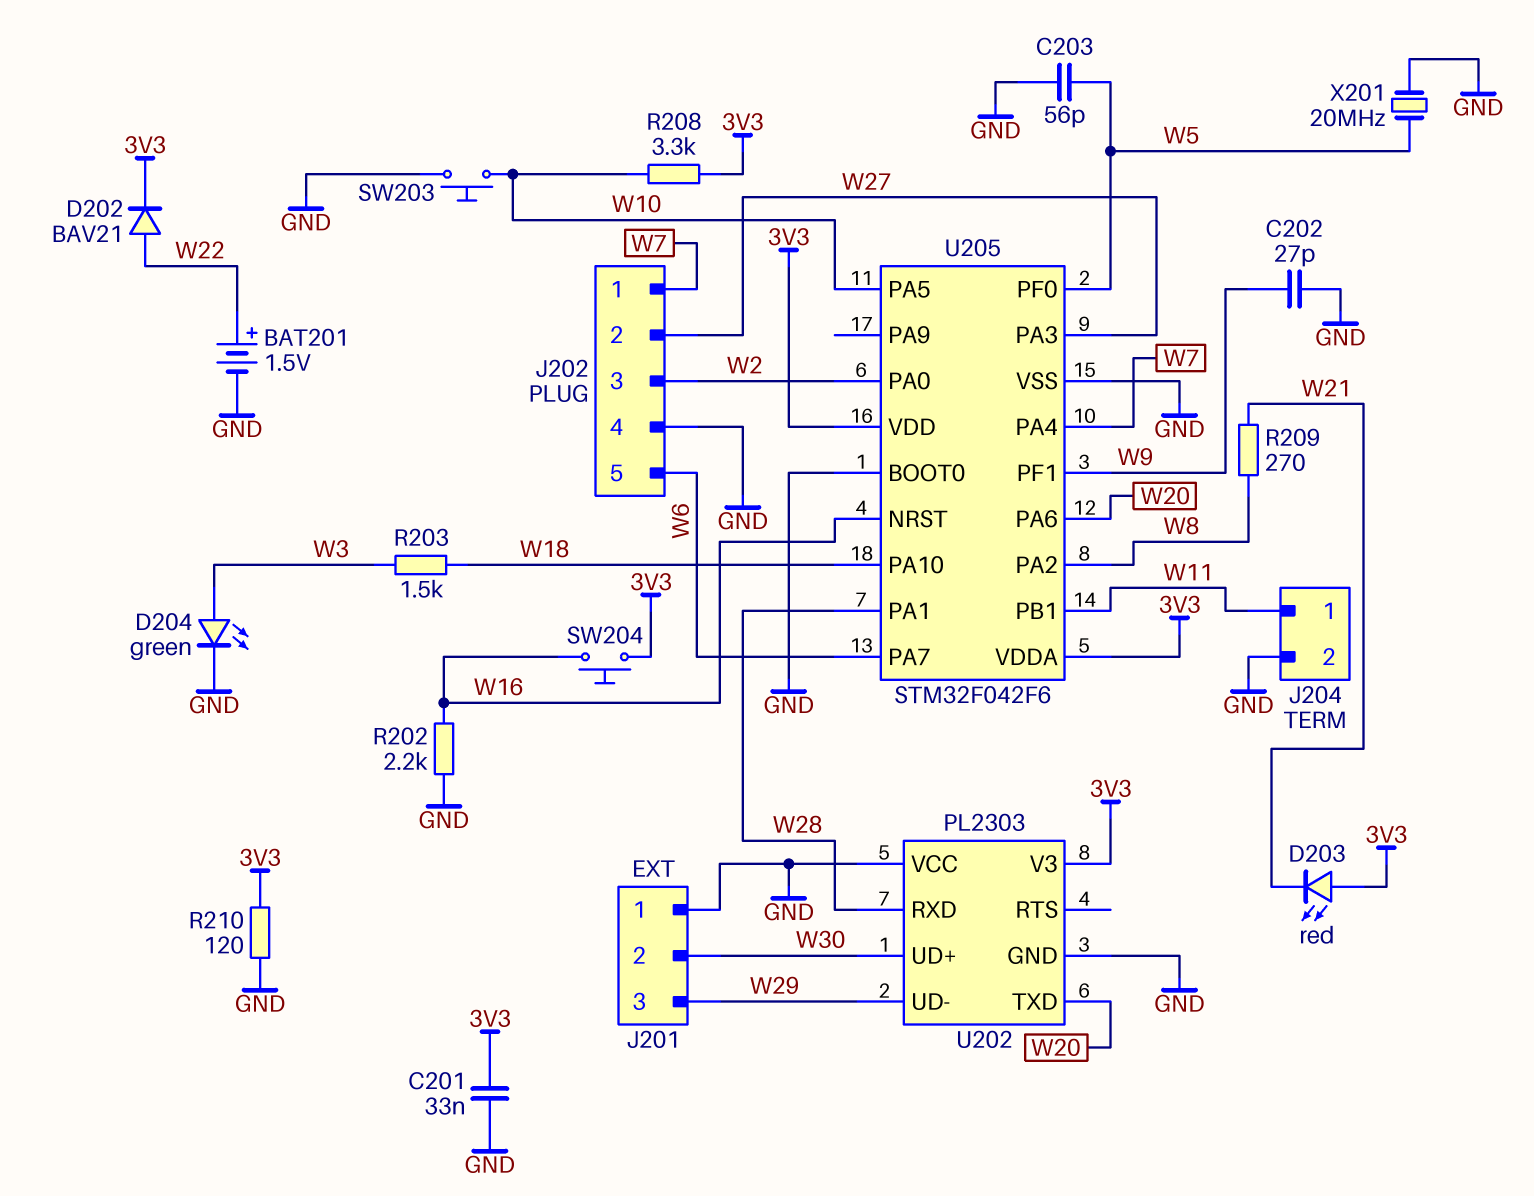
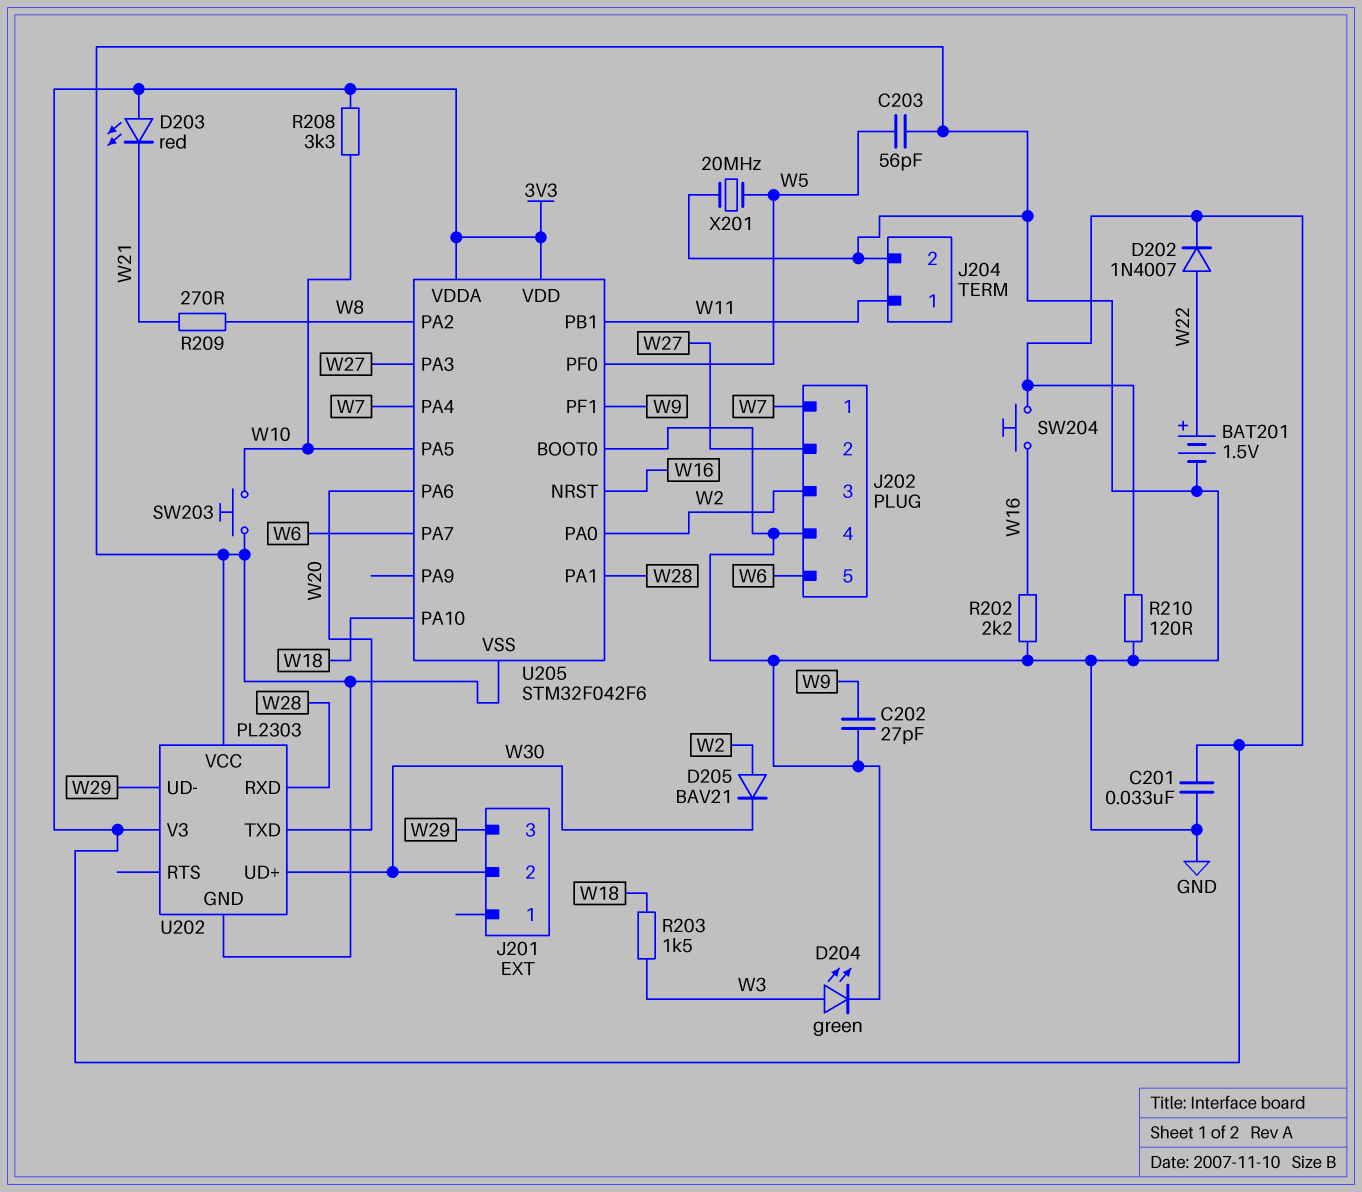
D202: diode BAV21 (A W22, K 3V3) -> diode 1N4007 (A W22, K 3V3)
D205: none -> diode BAV21 (A W2, K W30)
J201 pin 1: GND -> none

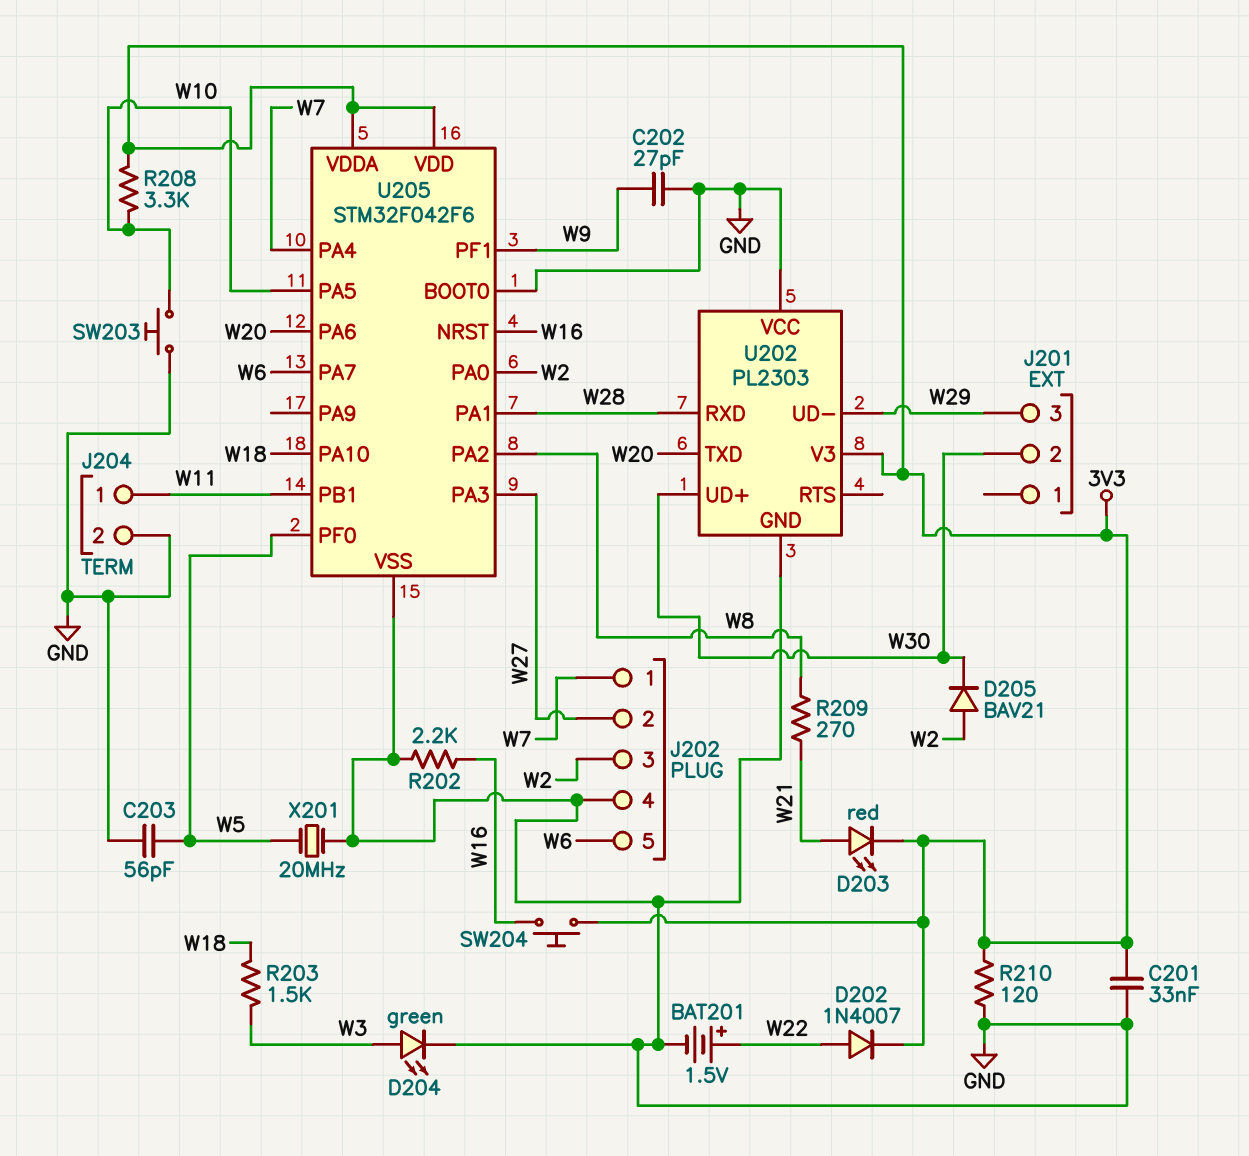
D203: LED red (A 3V3, K W21) -> LED red (A W21, K 3V3)

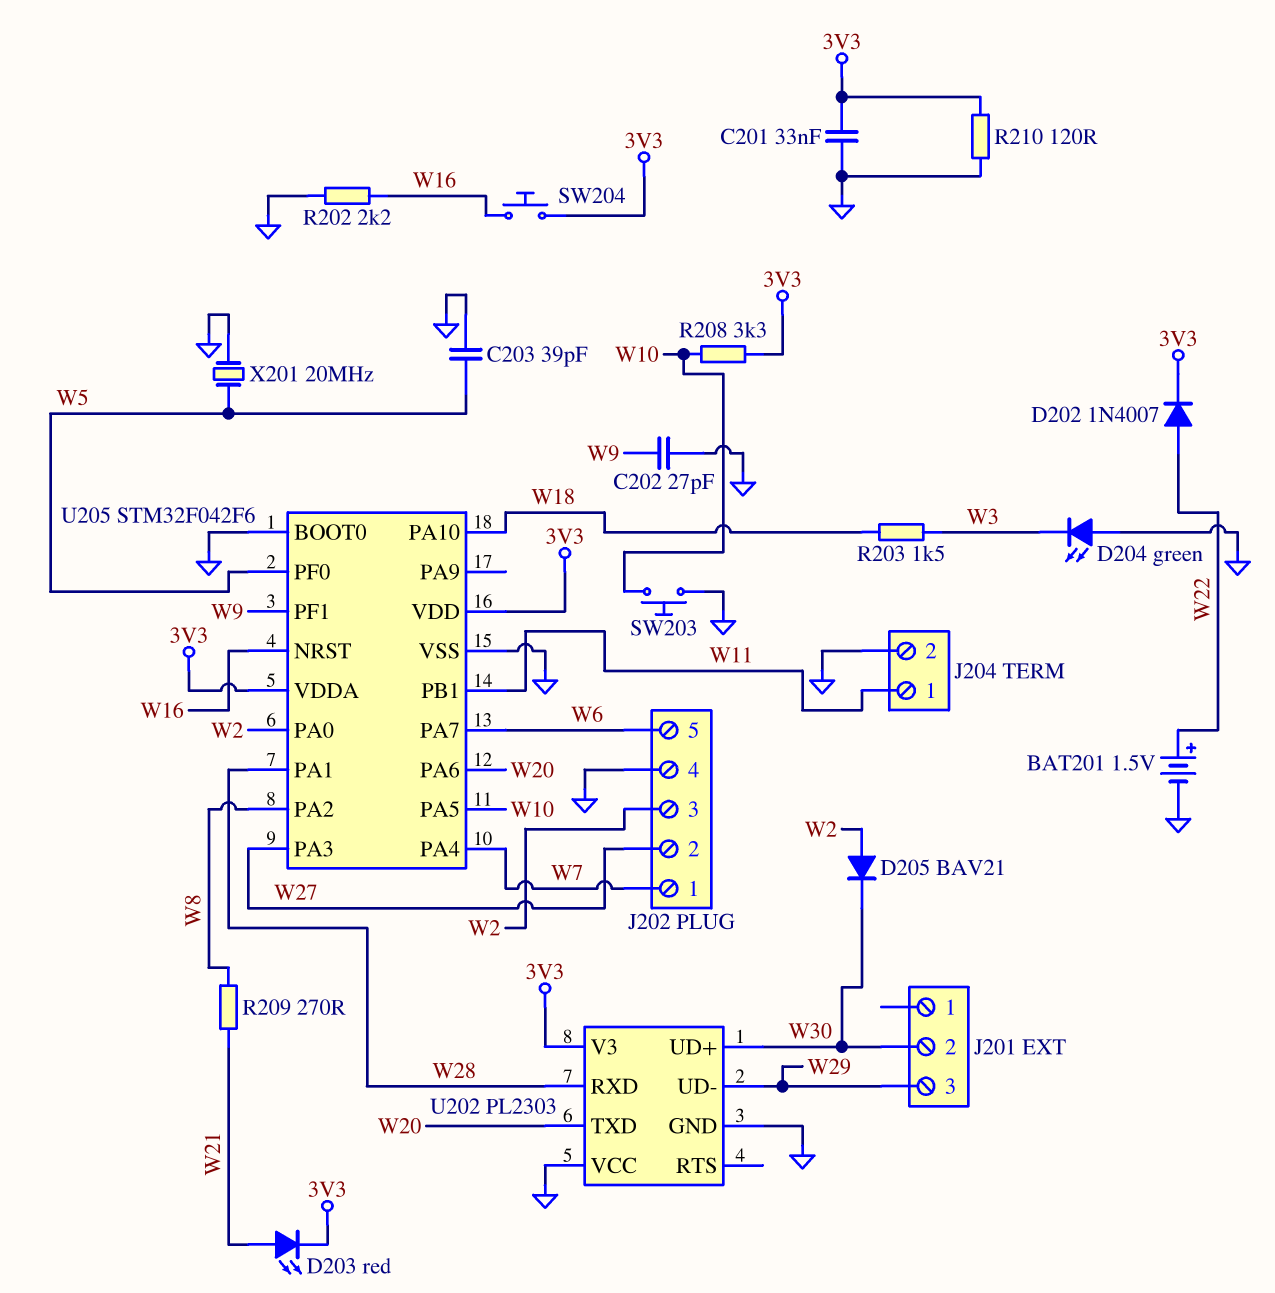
C203: 56pF (GND, W5) -> 39pF (GND, W5)
D204: LED green (A W3, K GND) -> LED green (A GND, K W3)

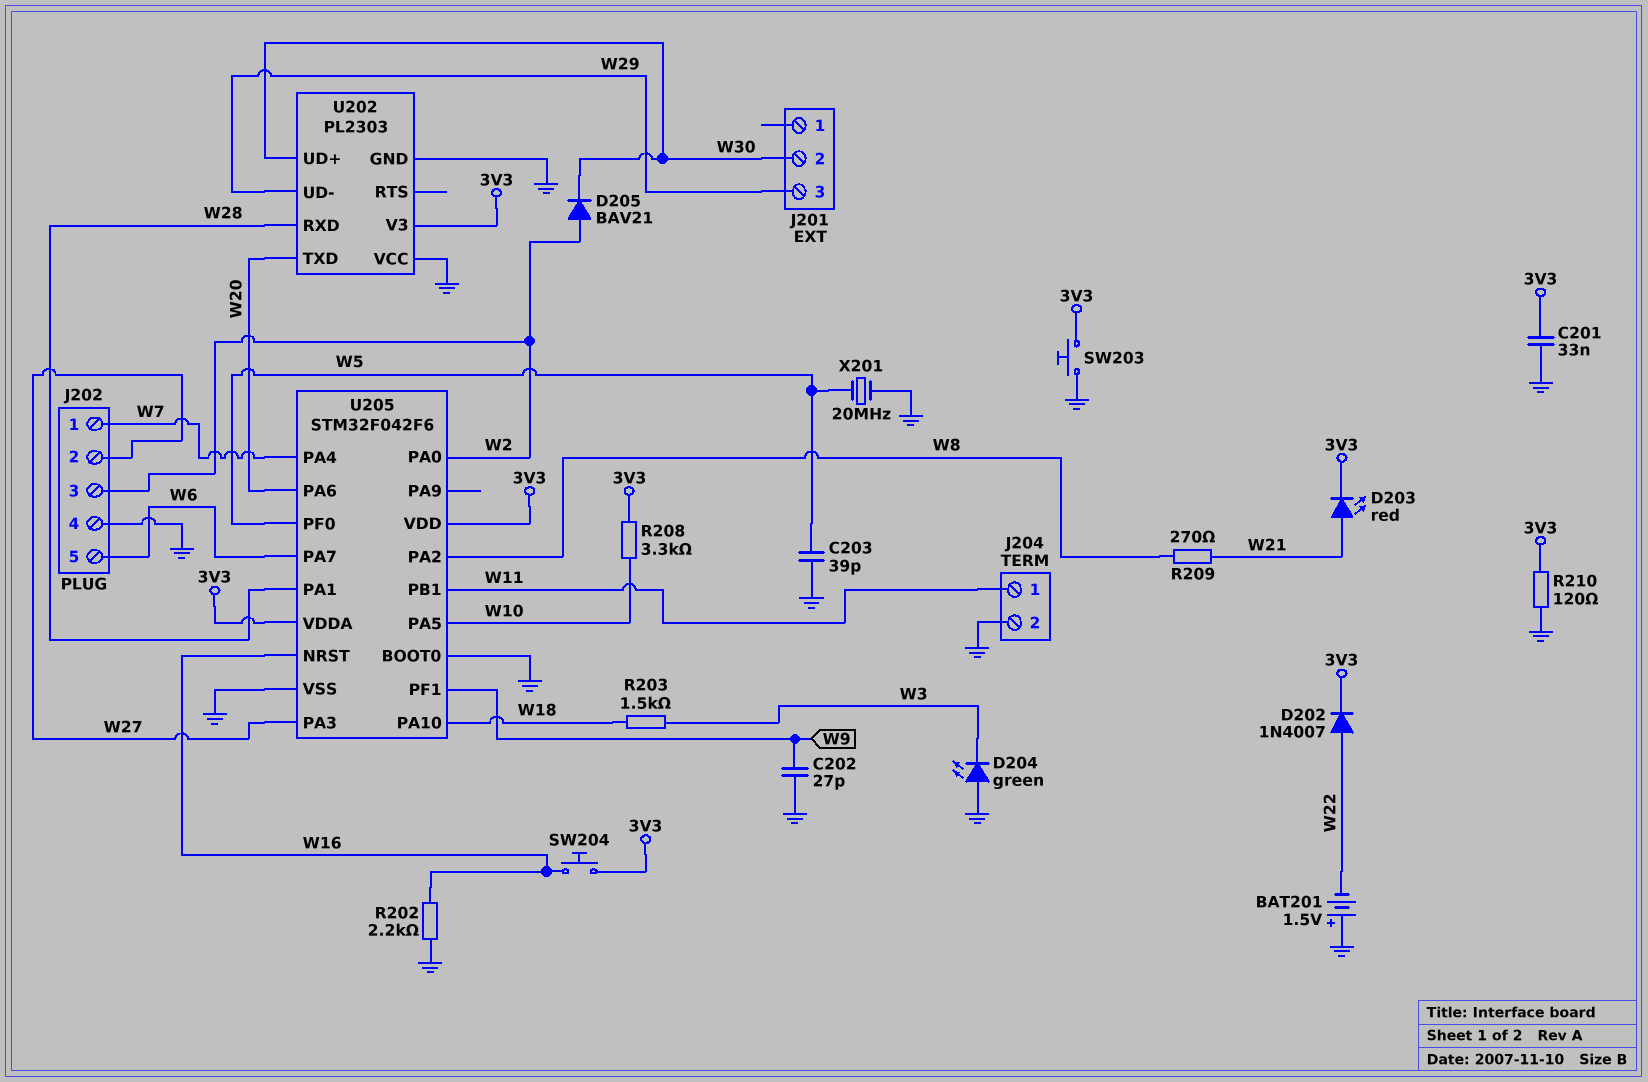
BAT201: 1.5V (plus W22, minus GND) -> 1.5V (plus GND, minus W22)
SW203: button (GND, W10) -> button (3V3, GND)

